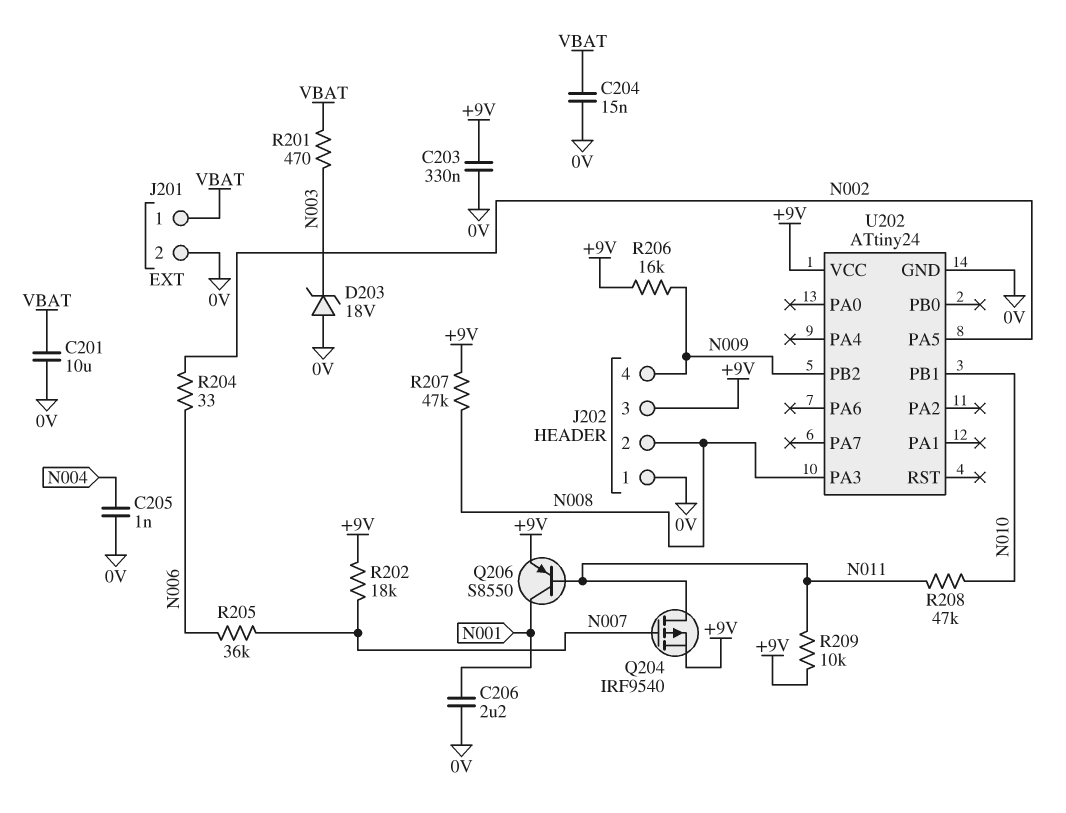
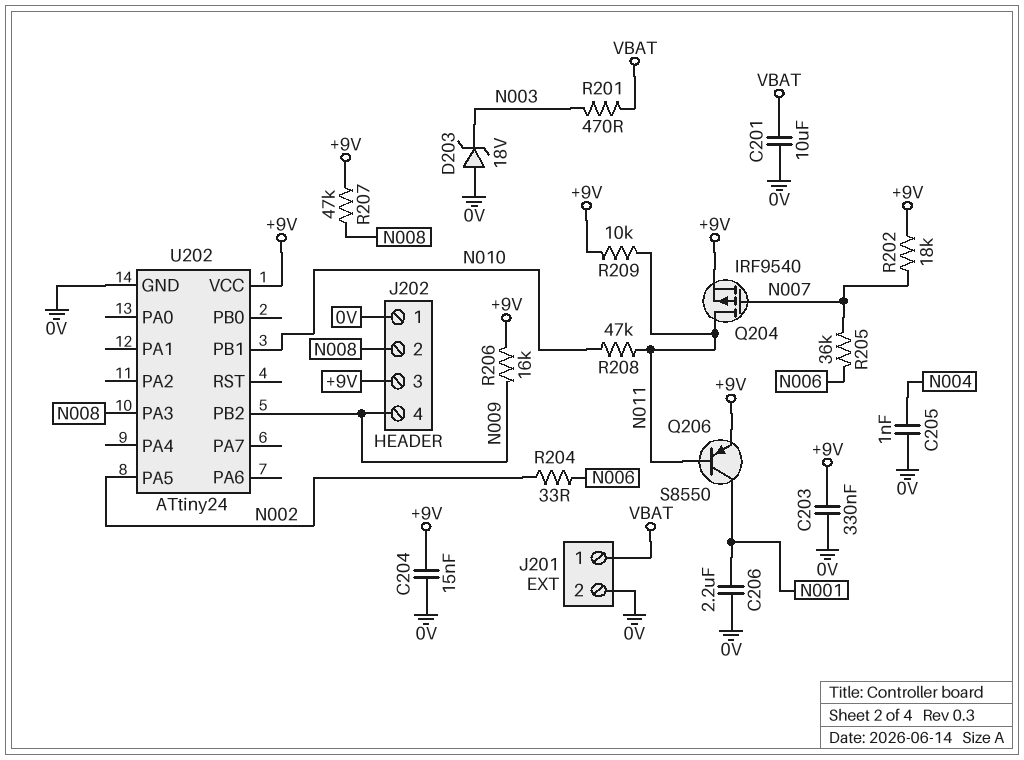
C204: 15nF (0V, VBAT) -> 15nF (+9V, 0V)

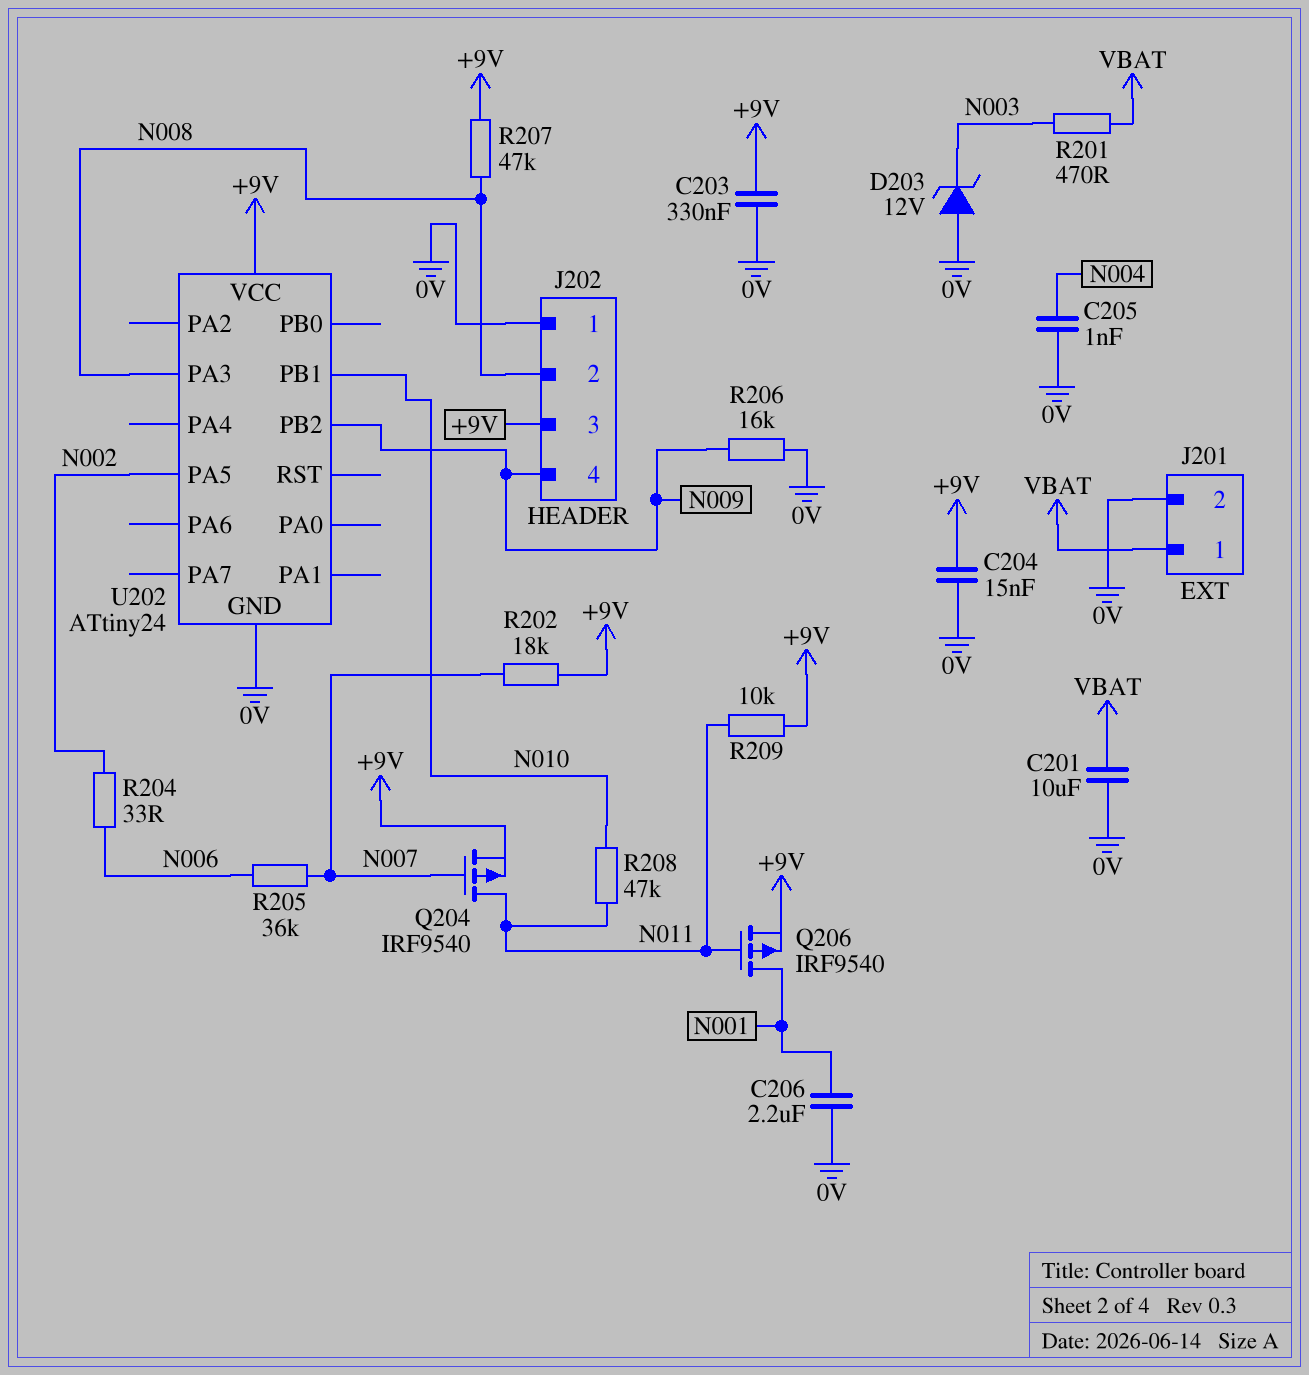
D203: zener 18V (A 0V, K N003) -> zener 12V (A 0V, K N003)
Q206: PNP S8550 (B N011, C N001, E +9V) -> PMOS IRF9540 (G N011, D N001, S +9V)
R206: 16k (+9V, N009) -> 16k (0V, N009)

